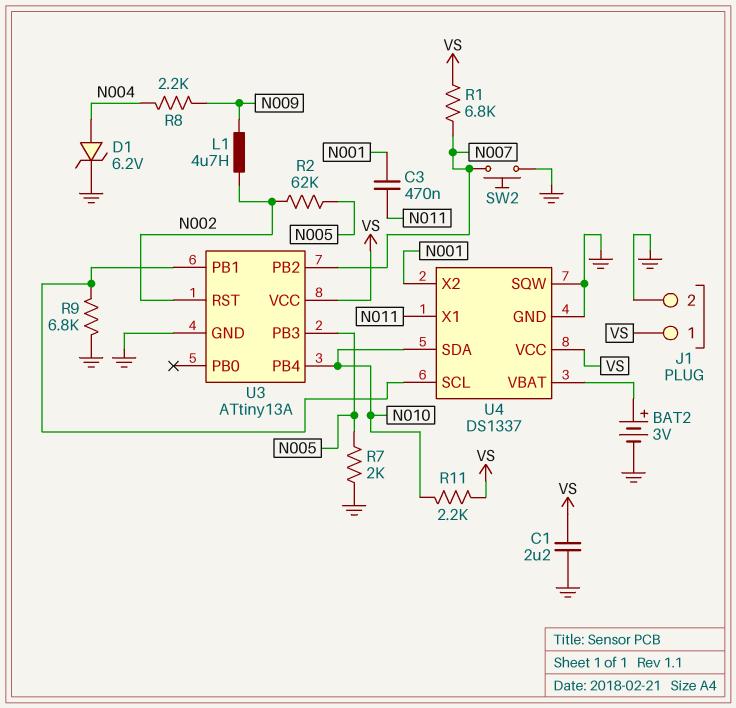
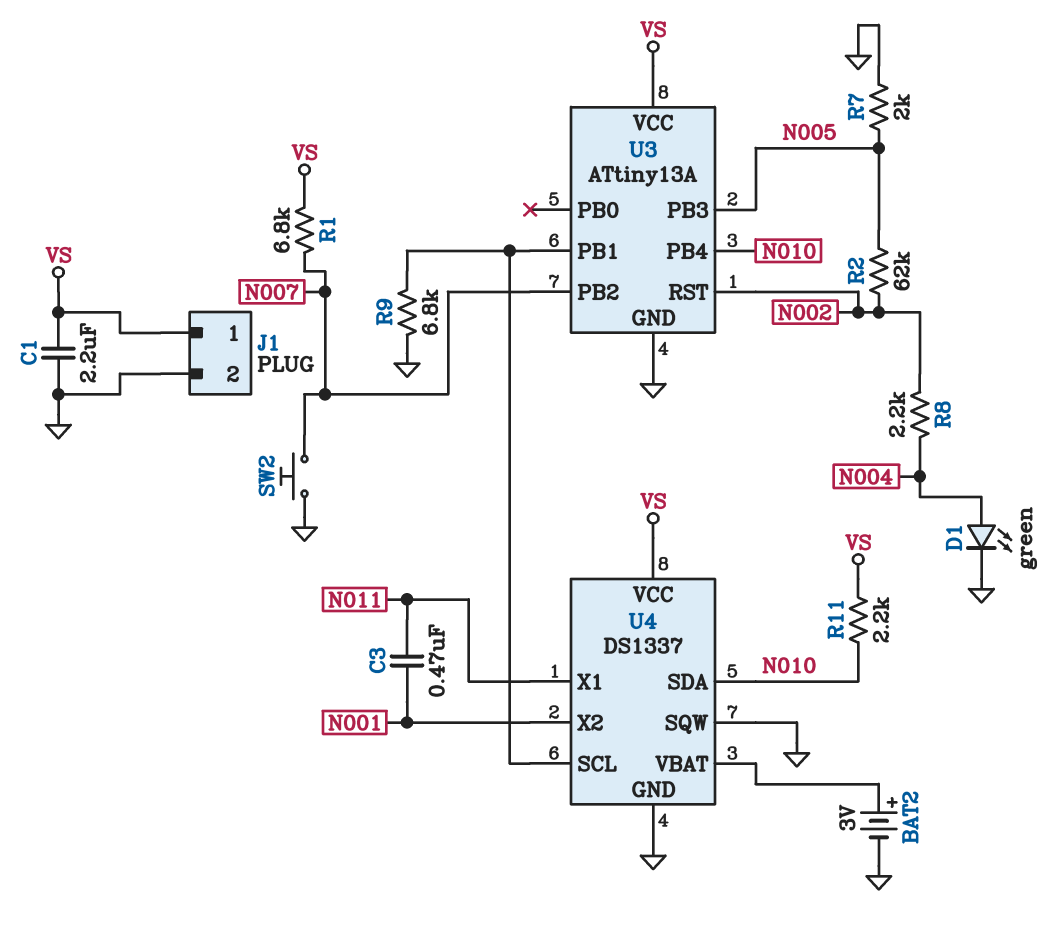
D1: zener 6.2V (A N004, K GND) -> LED green (A N004, K GND)
L1: 4.7uH (N002, N009) -> none
R8: 2.2k (N004, N009) -> 2.2k (N002, N004)

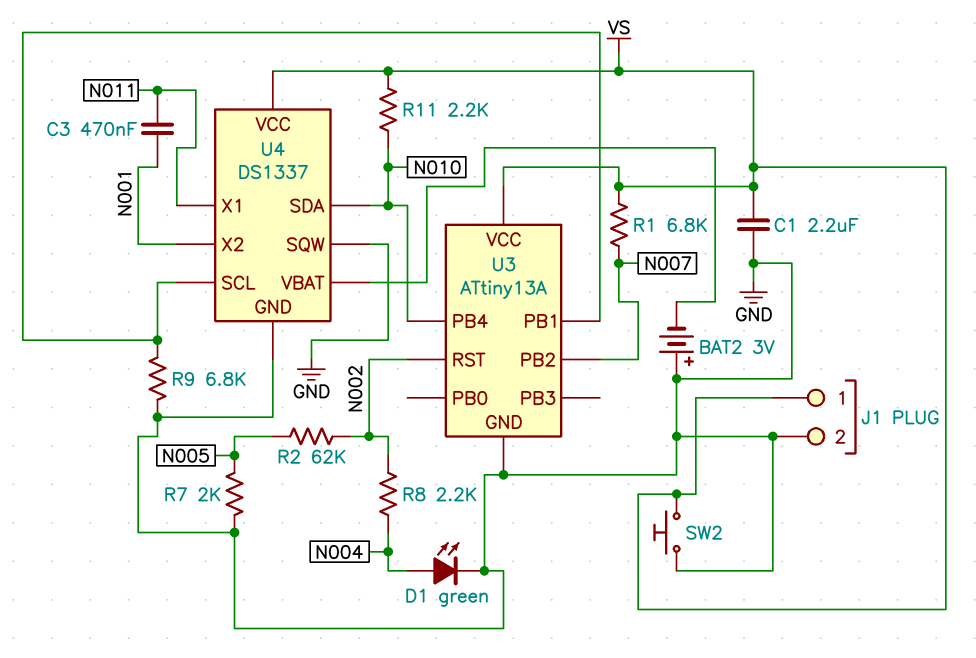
BAT2: 3V (plus U4/VBAT, minus GND) -> 3V (plus GND, minus U4/VBAT)
SW2: button (GND, N007) -> button (GND, VS)
U3 pin PB3: N005 -> none

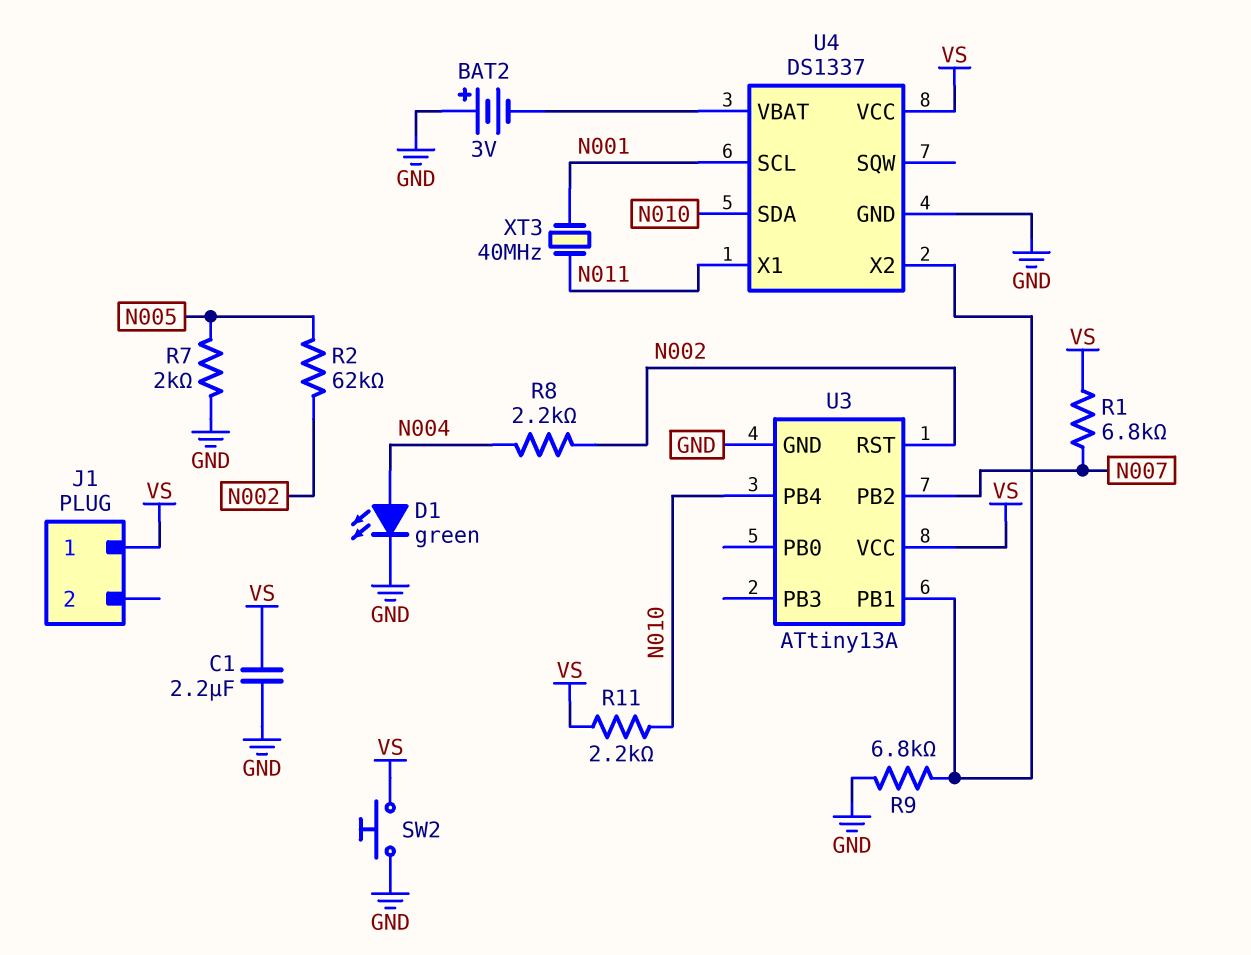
C3: 470nF (N001, N011) -> none
J1 pin 2: GND -> none
U4 pin SCL: U3/PB1 -> N001
U4 pin SQW: GND -> none
U4 pin X2: N001 -> U3/PB1
XT3: none -> 40MHz (N001, N011)

